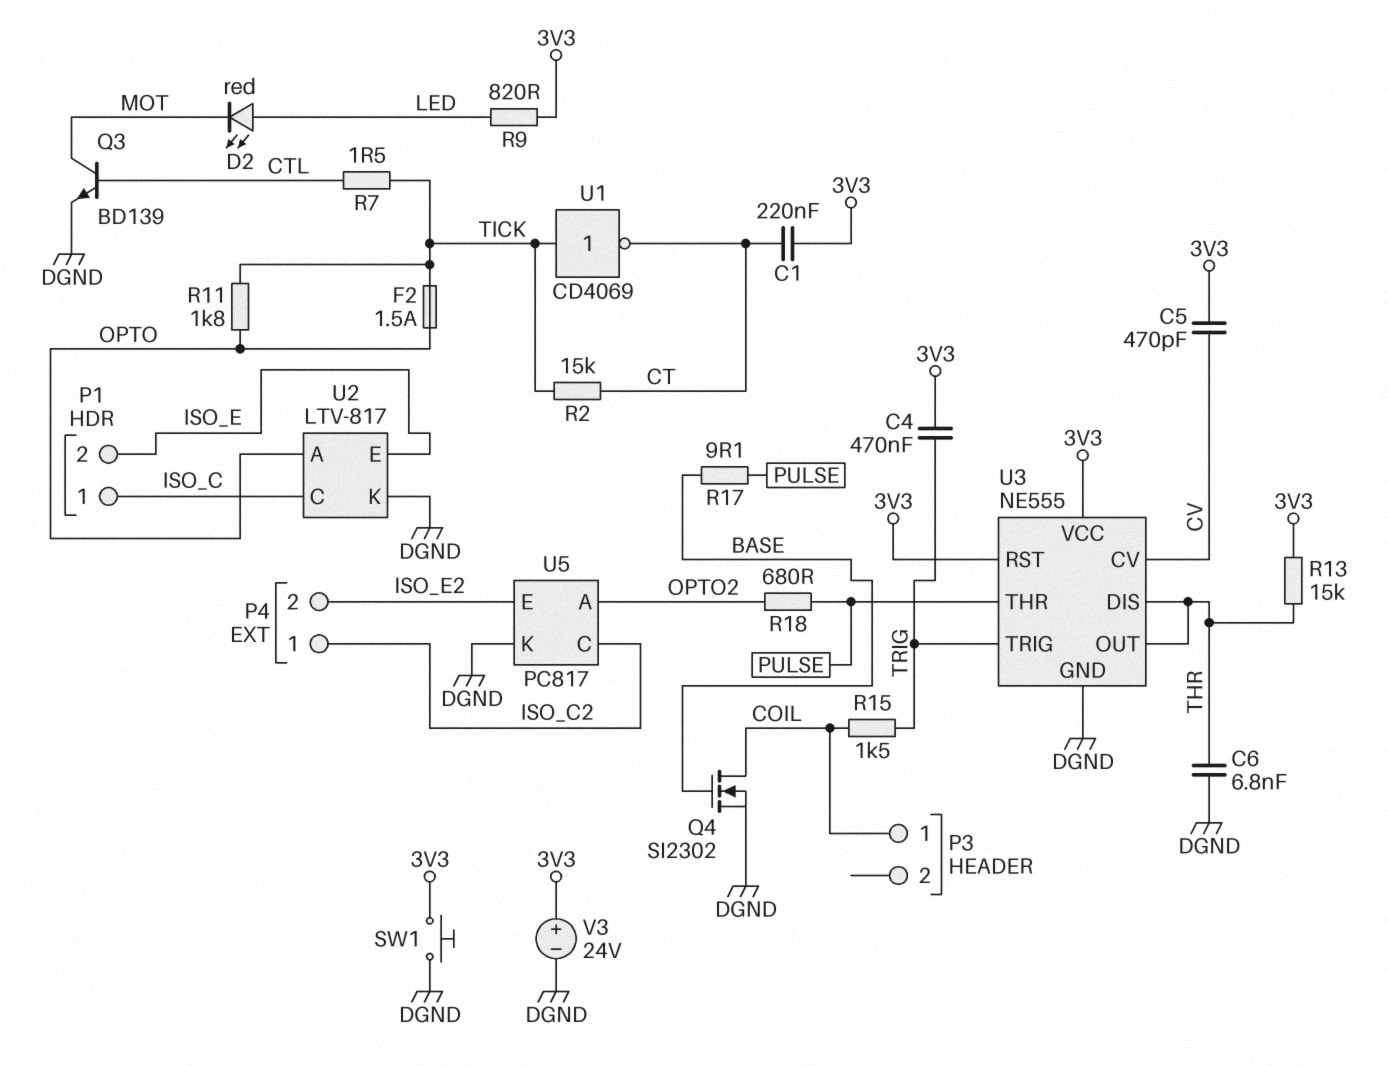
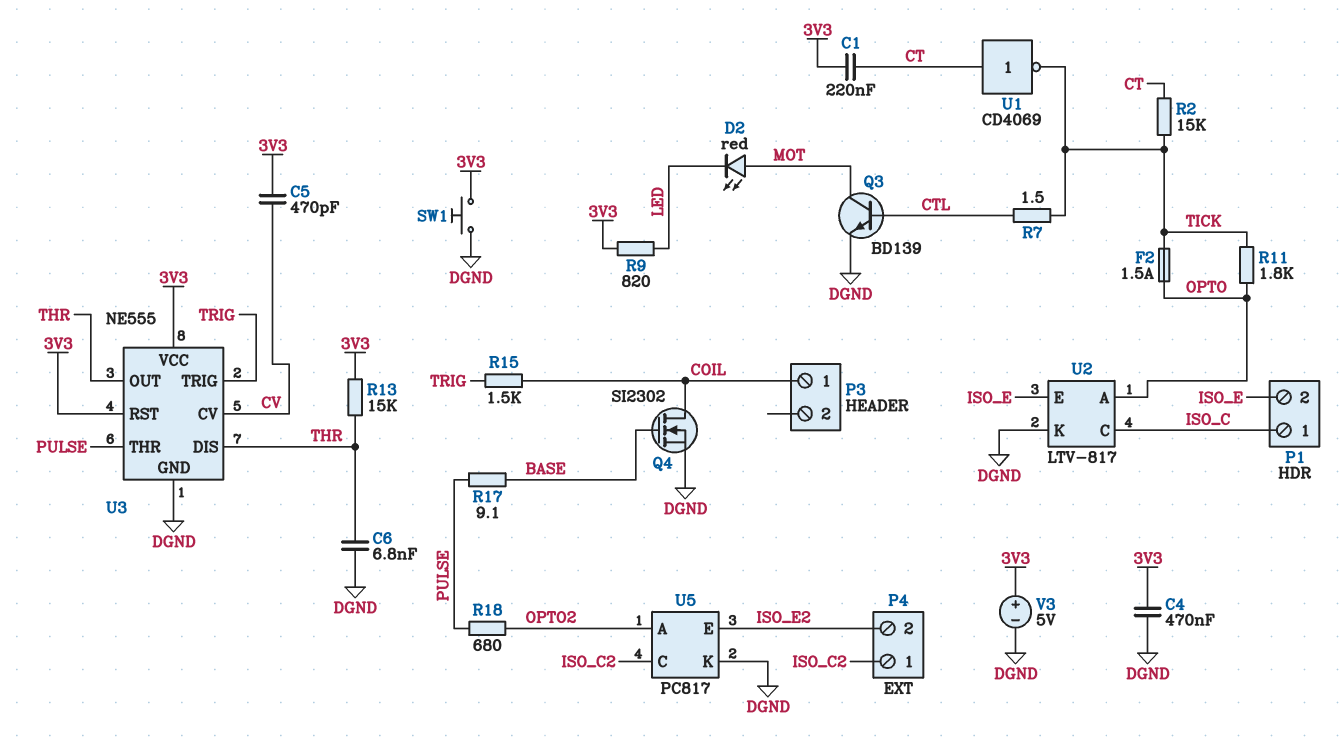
C4: 470nF (3V3, TRIG) -> 470nF (3V3, DGND)
D2: LED red (A LED, K MOT) -> LED red (A MOT, K LED)
U1: NOT CD4069 (in TICK, out CT) -> NOT CD4069 (in CT, out TICK)
V3: 24V (plus 3V3, minus DGND) -> 5V (plus 3V3, minus DGND)

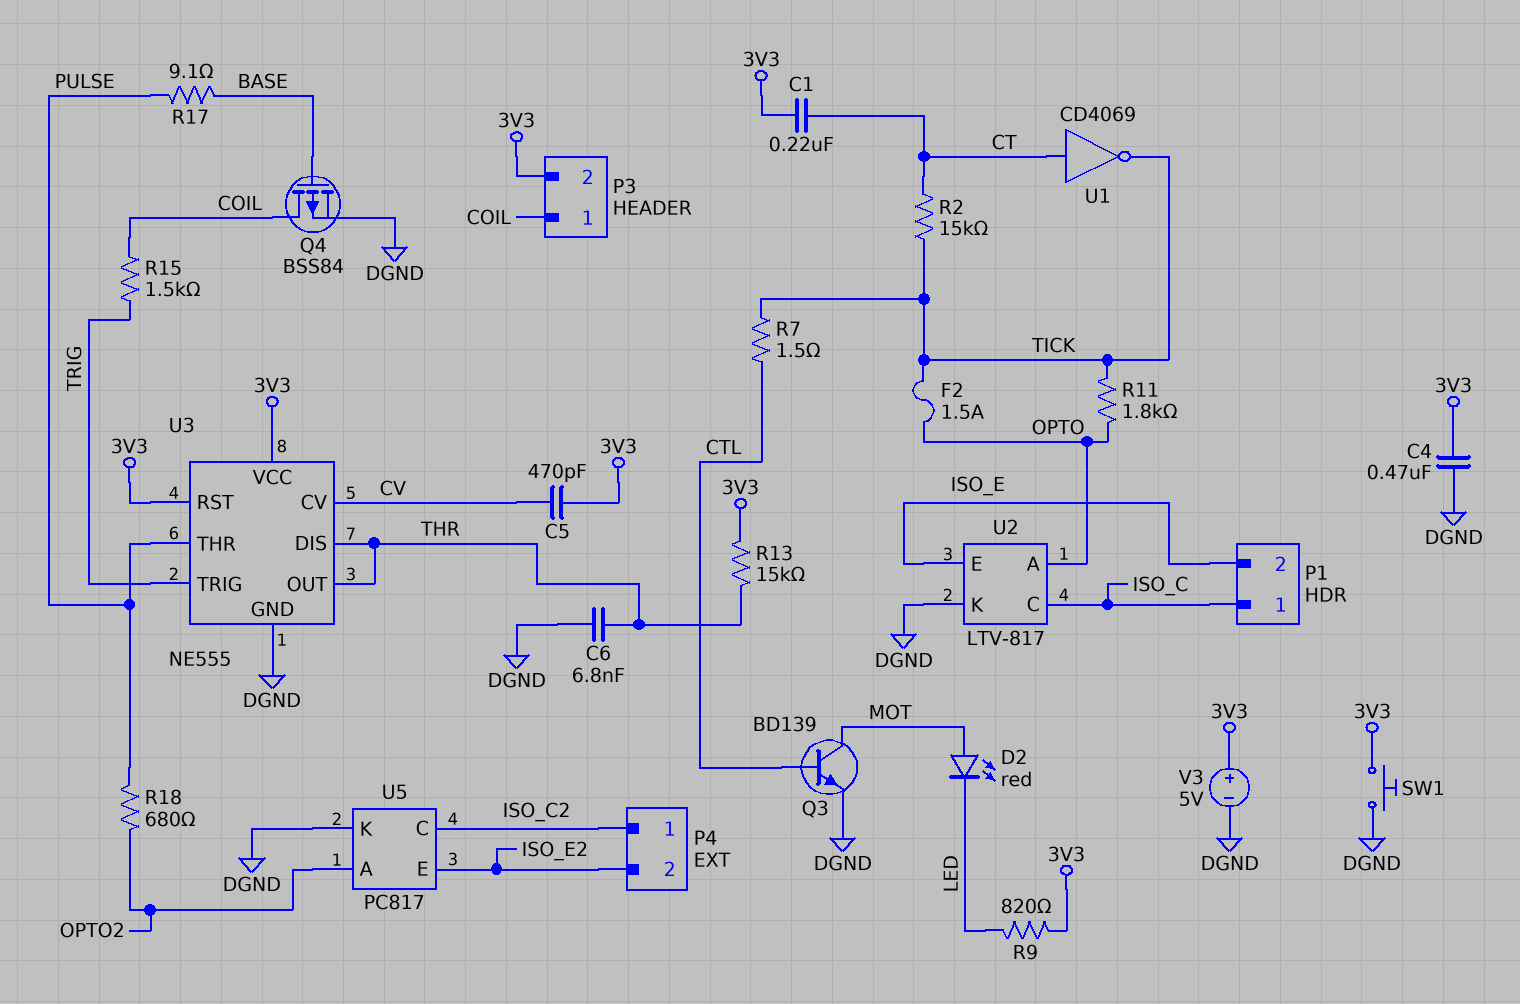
P3 pin 2: none -> 3V3
Q4: NMOS SI2302 (G BASE, D COIL, S DGND) -> PMOS BSS84 (G BASE, D COIL, S DGND)

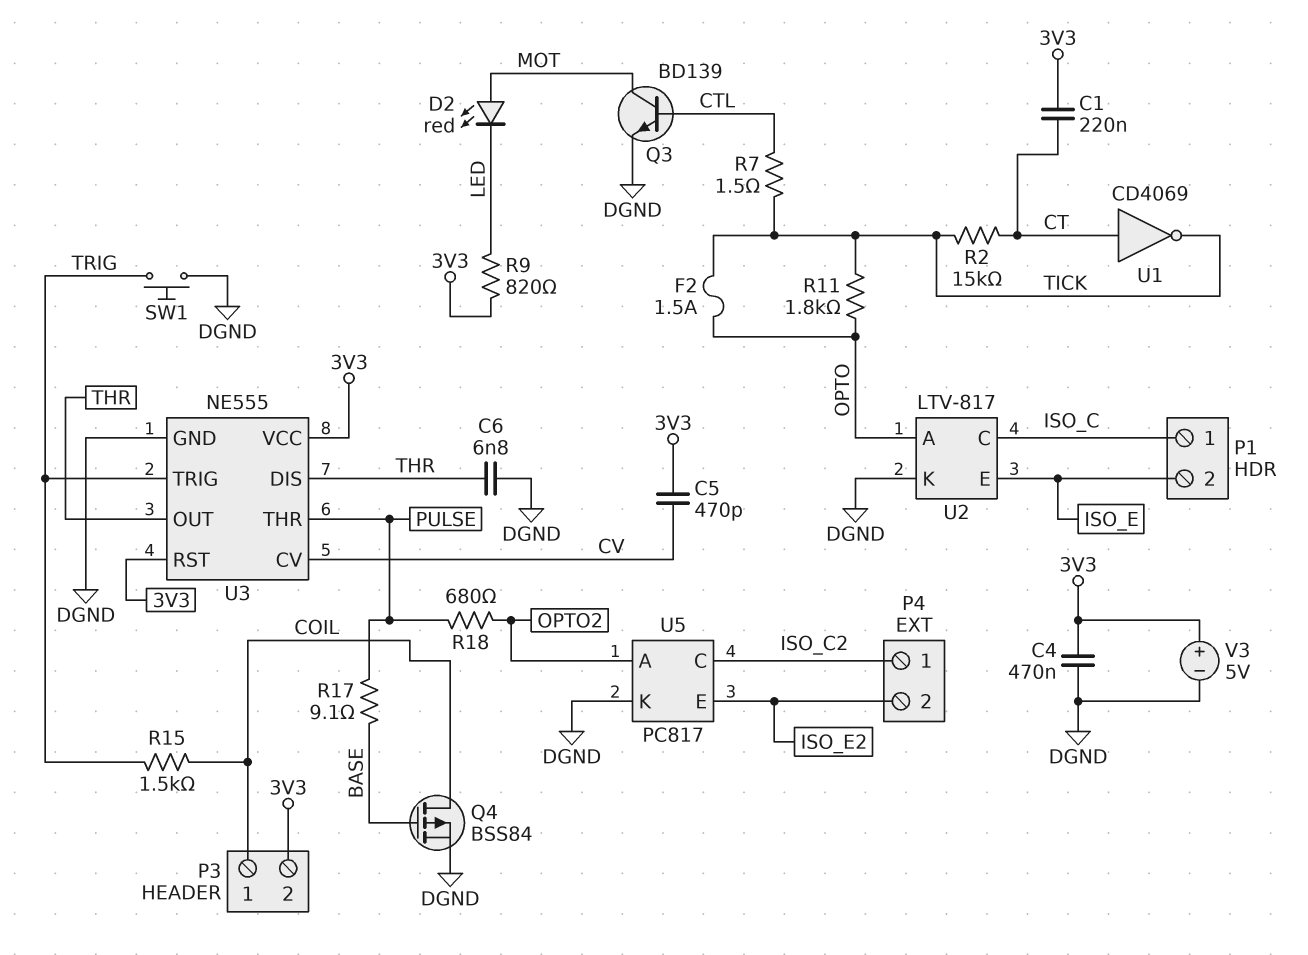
R13: 15k (3V3, THR) -> none
SW1: button (3V3, DGND) -> button (DGND, TRIG)

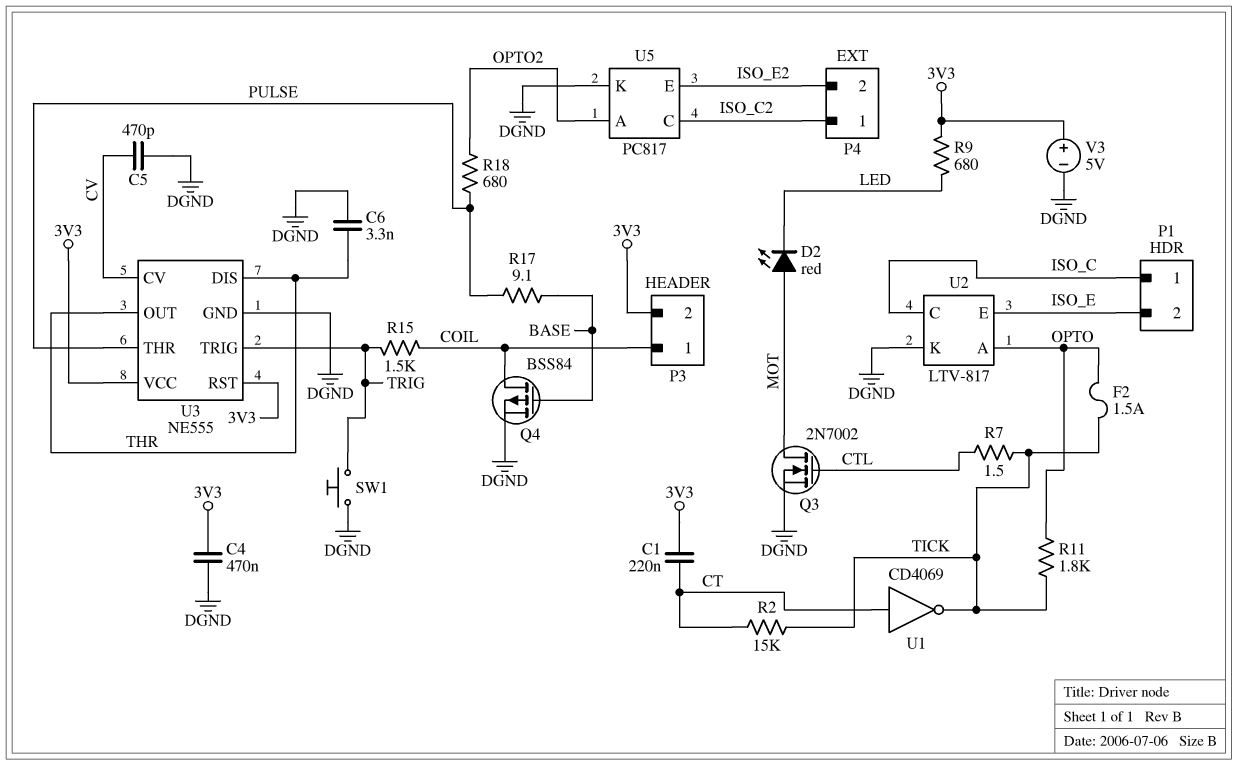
C5: 470pF (3V3, CV) -> 470pF (CV, DGND)
C6: 6.8nF (DGND, THR) -> 3.3nF (DGND, THR)
Q3: NPN BD139 (B CTL, C MOT, E DGND) -> NMOS 2N7002 (G CTL, D MOT, S DGND)
R9: 820 (3V3, LED) -> 680 (3V3, LED)

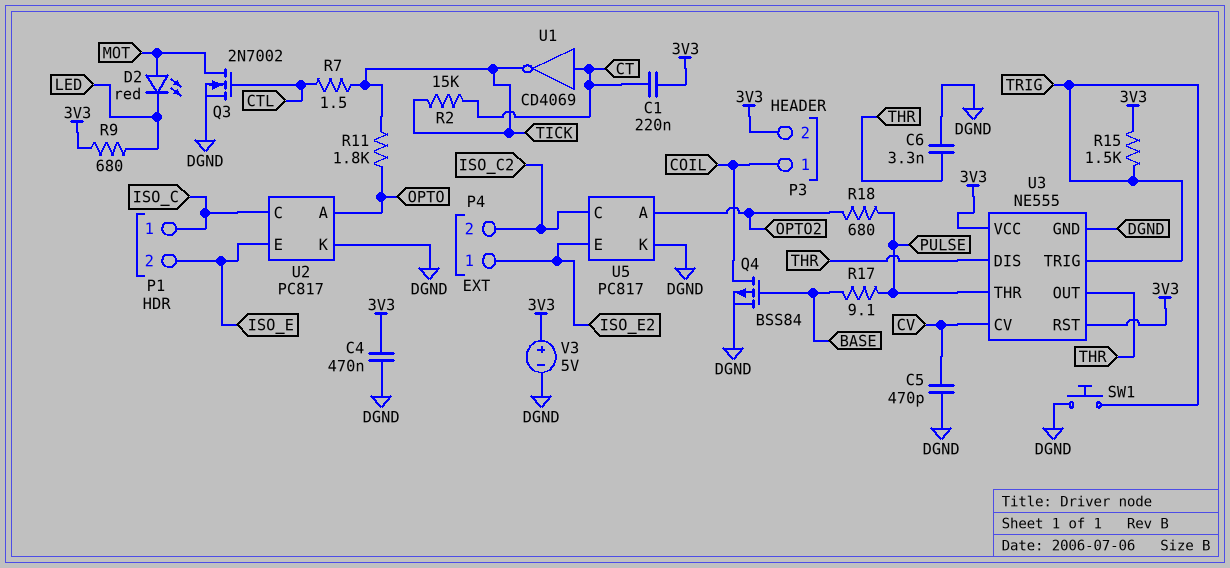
F2: 1.5A (OPTO, TICK) -> none
P4 pin 1: ISO_C2 -> ISO_E2
P4 pin 2: ISO_E2 -> ISO_C2
R15: 1.5k (COIL, TRIG) -> 1.5k (3V3, TRIG)
U2: LTV-817 -> PC817

